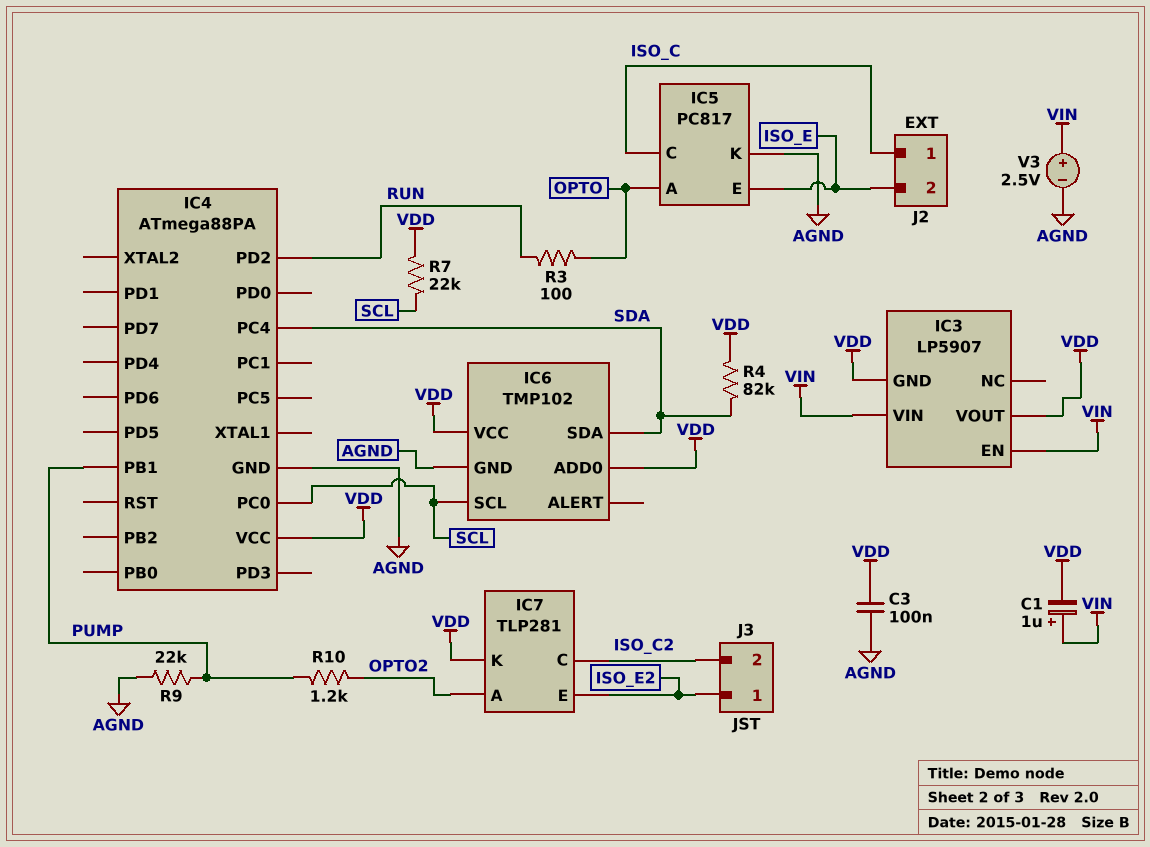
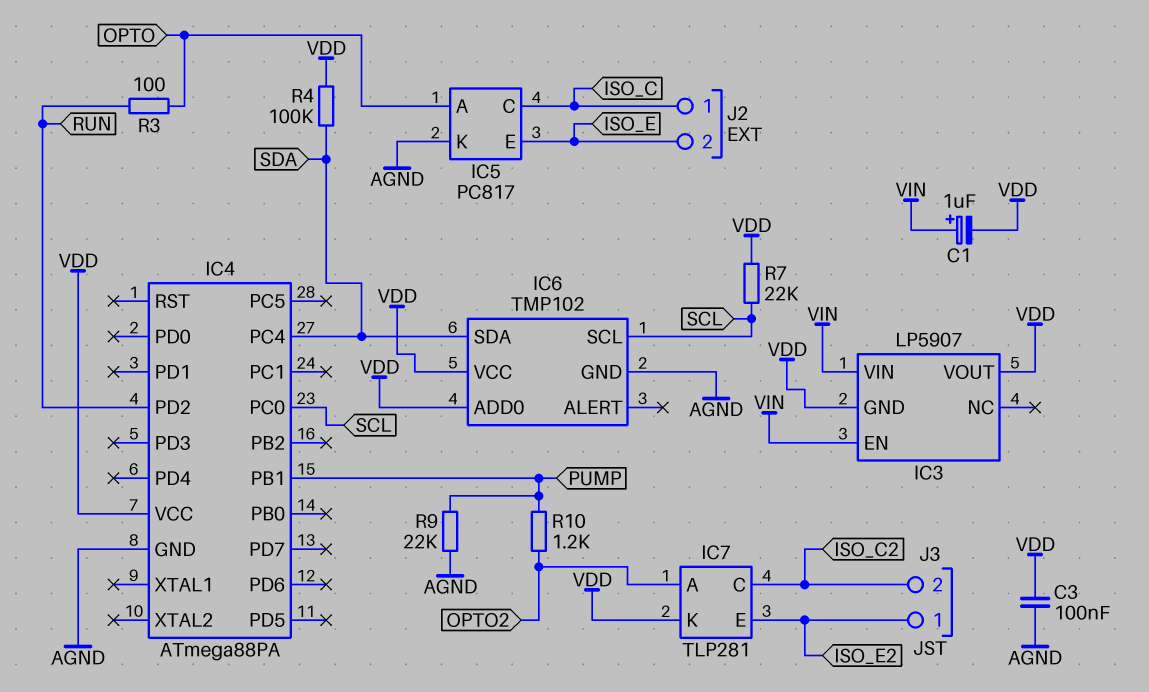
R4: 82k (SDA, VDD) -> 100k (SDA, VDD)
V3: 2.5V (plus VIN, minus AGND) -> none

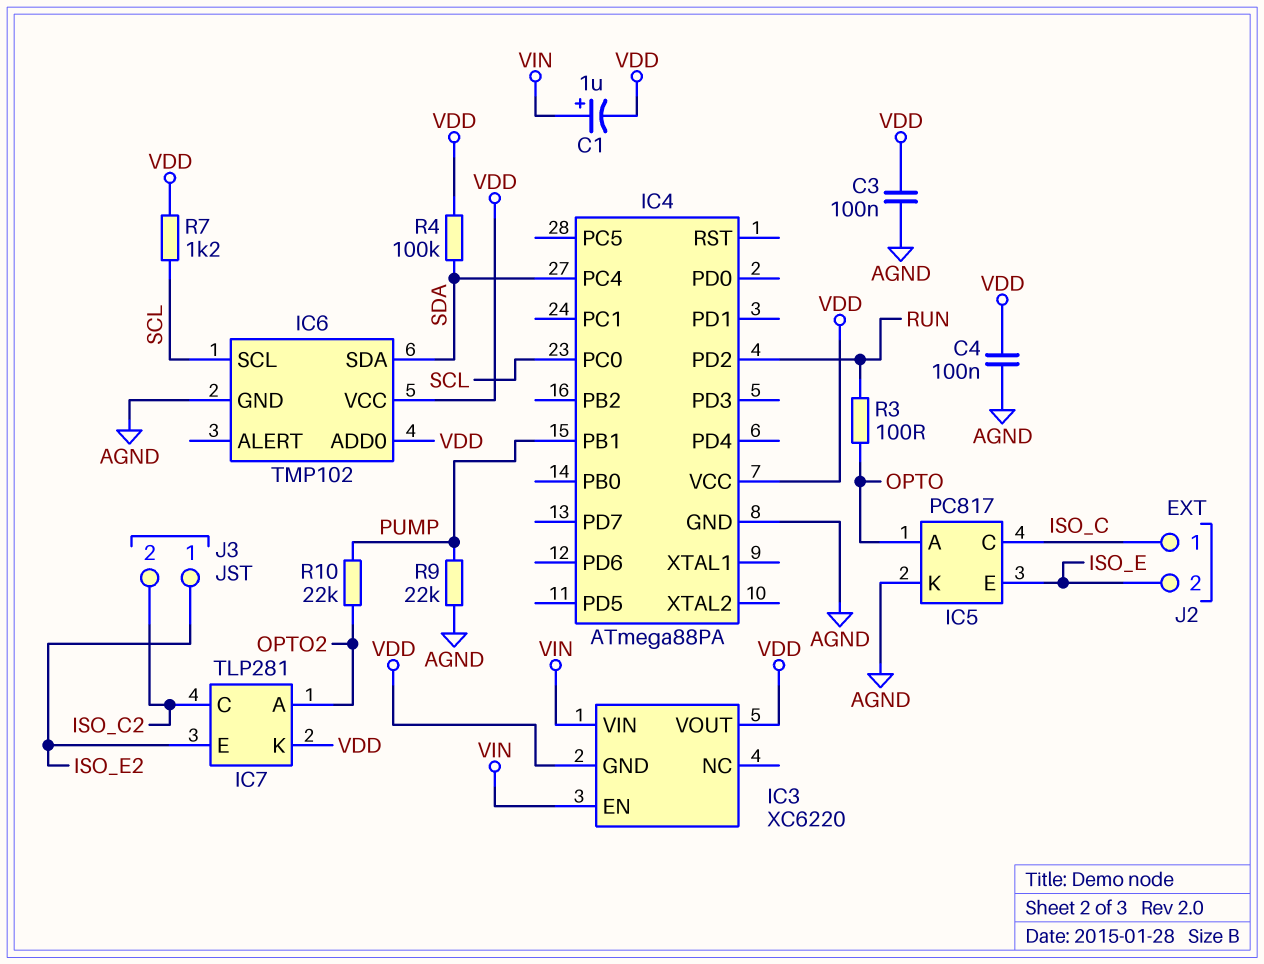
C4: none -> 100nF (AGND, VDD)
IC3: LP5907 -> XC6220
R7: 22k (SCL, VDD) -> 1.2k (SCL, VDD)
R10: 1.2k (OPTO2, PUMP) -> 22k (OPTO2, PUMP)

